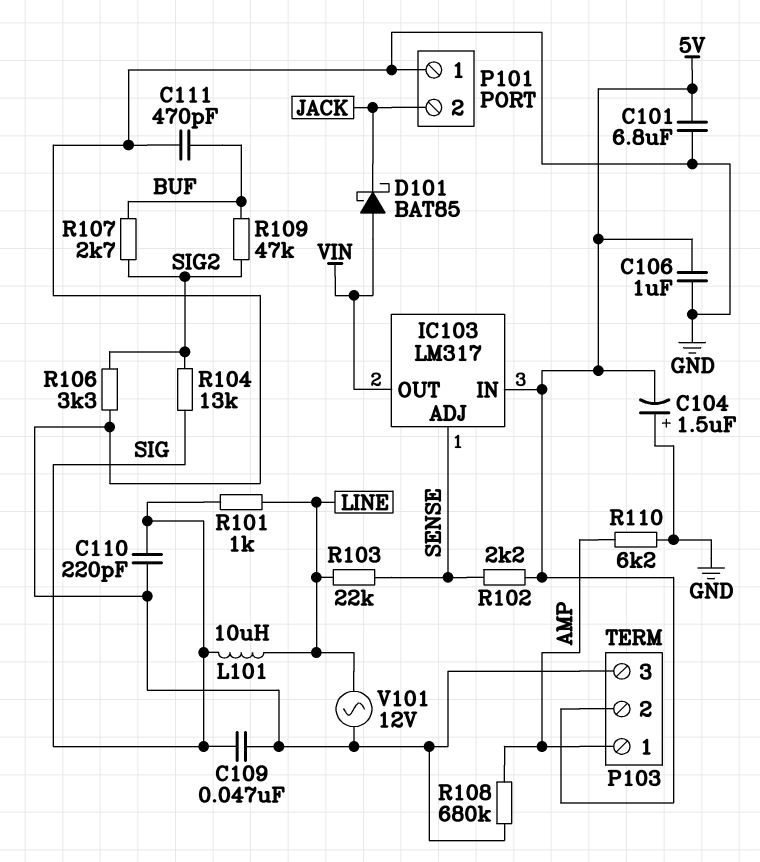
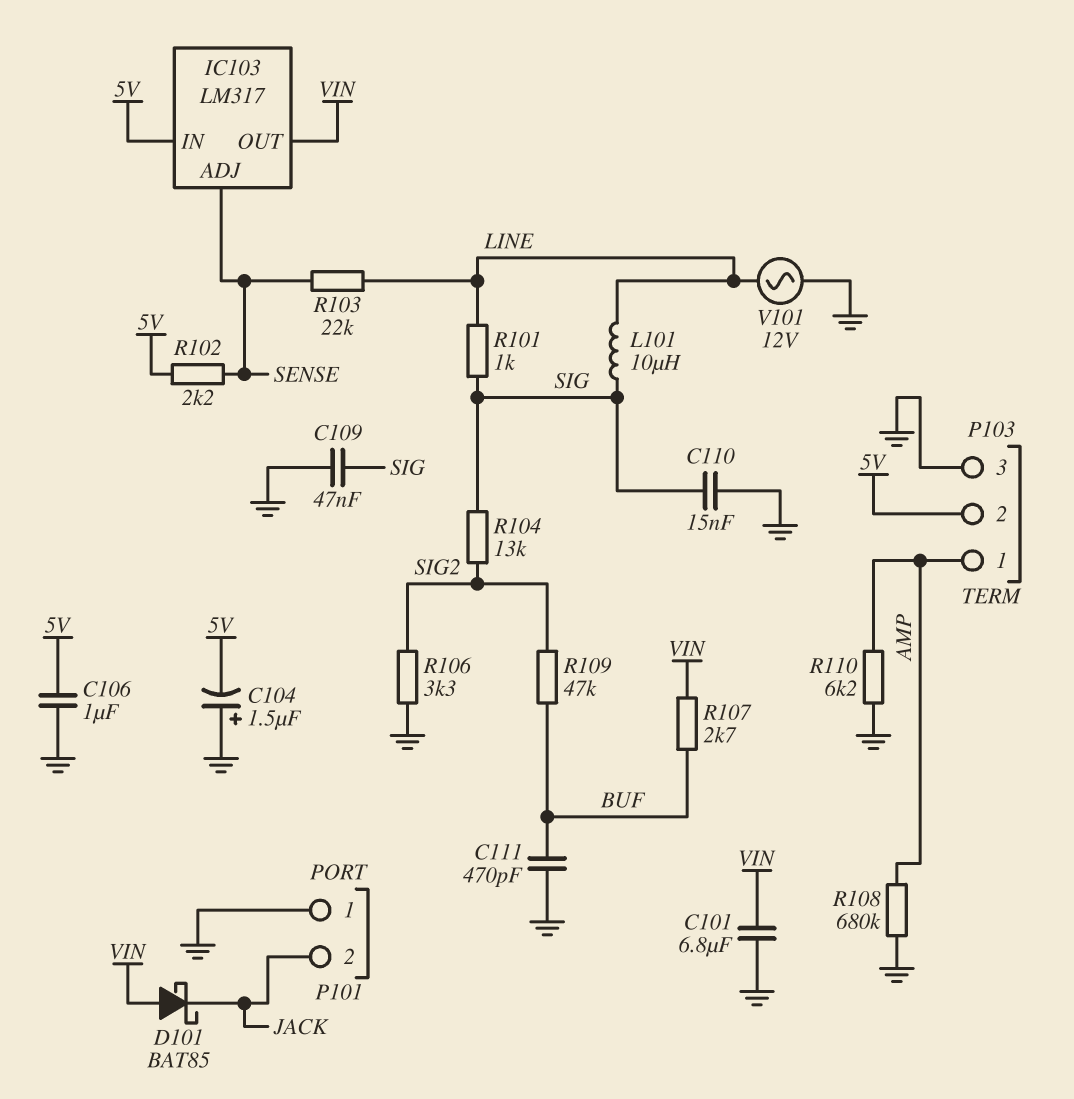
C101: 6.8uF (5V, GND) -> 6.8uF (GND, VIN)
C110: 220pF (GND, SIG) -> 15nF (GND, SIG)
R107: 2.7k (BUF, SIG2) -> 2.7k (BUF, VIN)

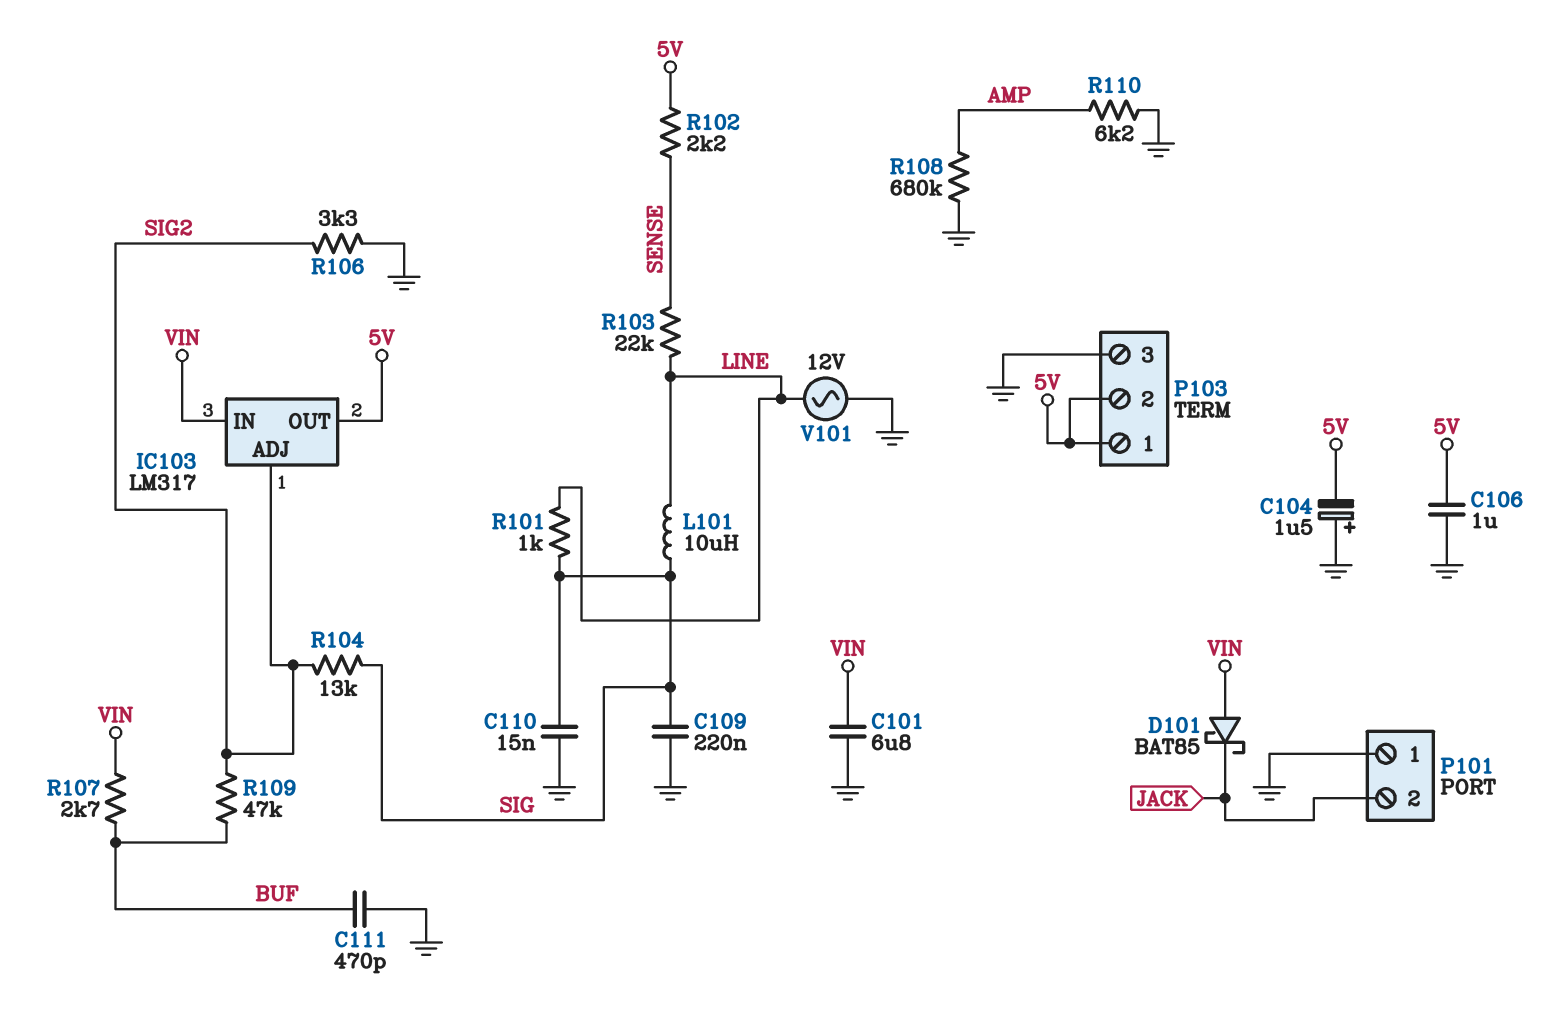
C109: 47nF (GND, SIG) -> 220nF (GND, SIG)
IC103 pin ADJ: SENSE -> SIG2
IC103 pin IN: 5V -> VIN
IC103 pin OUT: VIN -> 5V
P103 pin 1: AMP -> 5V

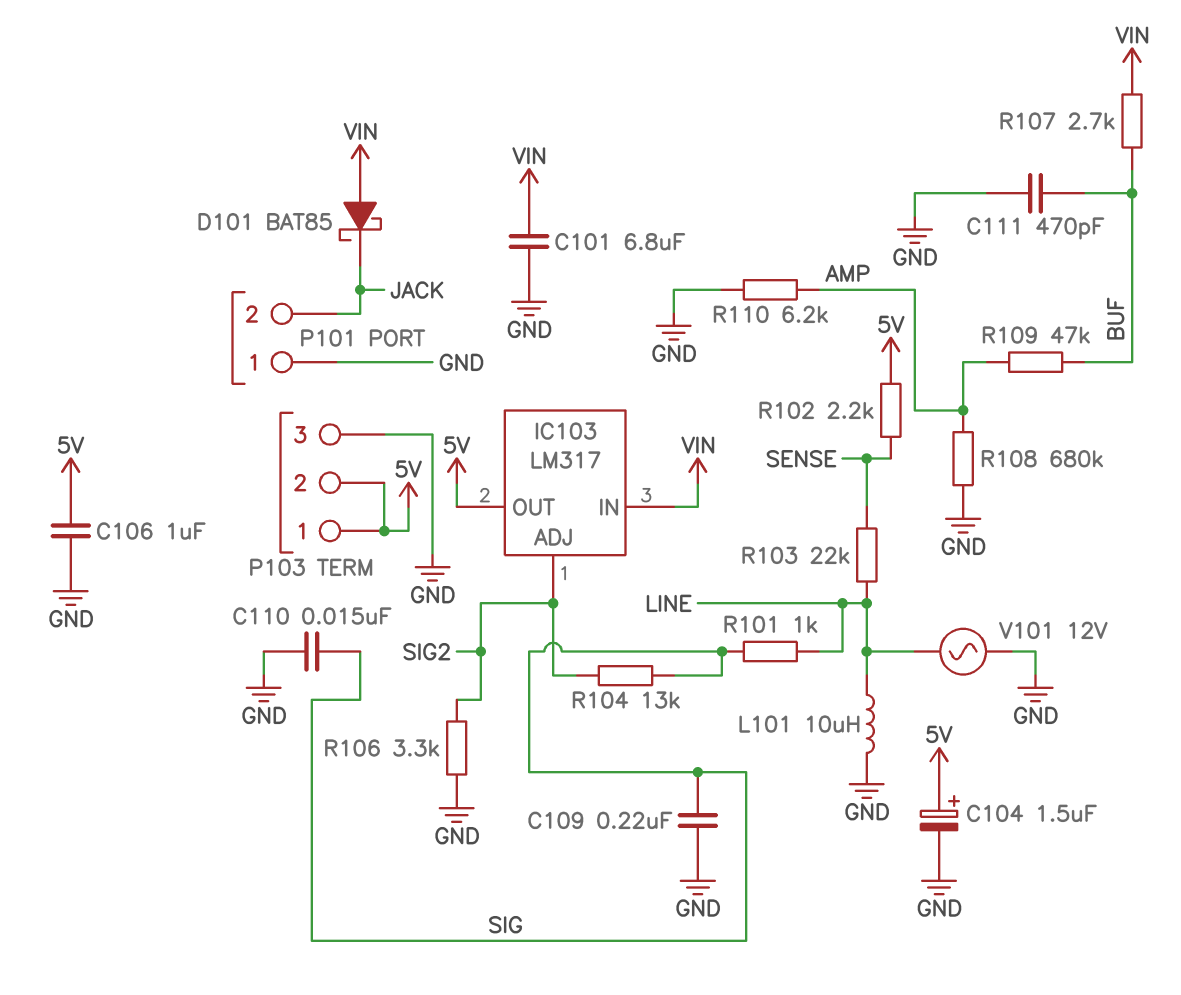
C104: 1.5uF (plus GND, minus 5V) -> 1.5uF (plus 5V, minus GND)
L101: 10uH (LINE, SIG) -> 10uH (GND, LINE)
R109: 47k (BUF, SIG2) -> 47k (AMP, BUF)

